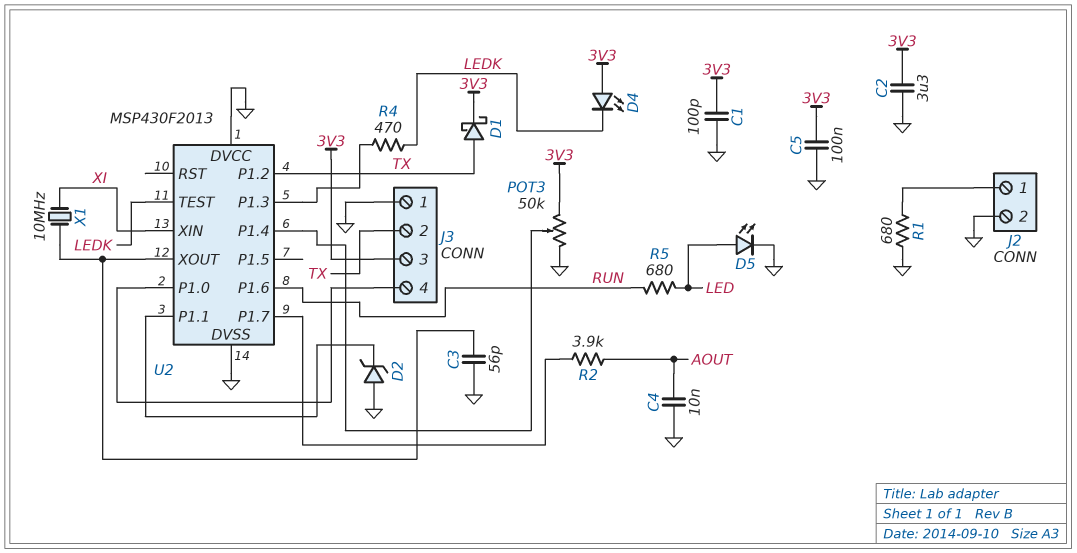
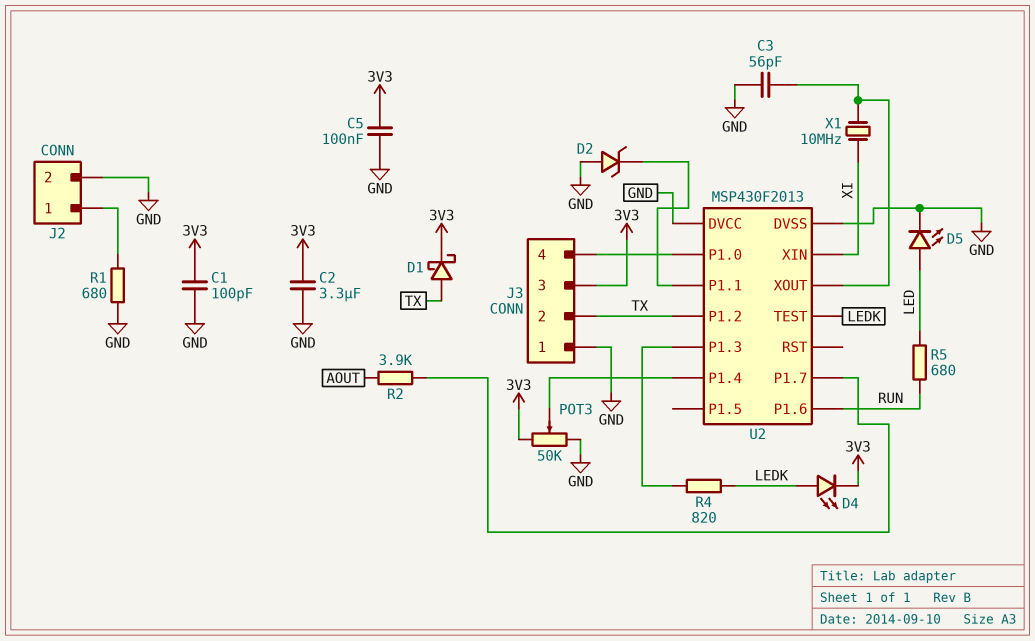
C4: 10nF (AOUT, GND) -> none
D4: LED (A 3V3, K LEDK) -> LED (A LEDK, K 3V3)
R4: 470 (LEDK, U2/P1.3) -> 820 (LEDK, U2/P1.3)

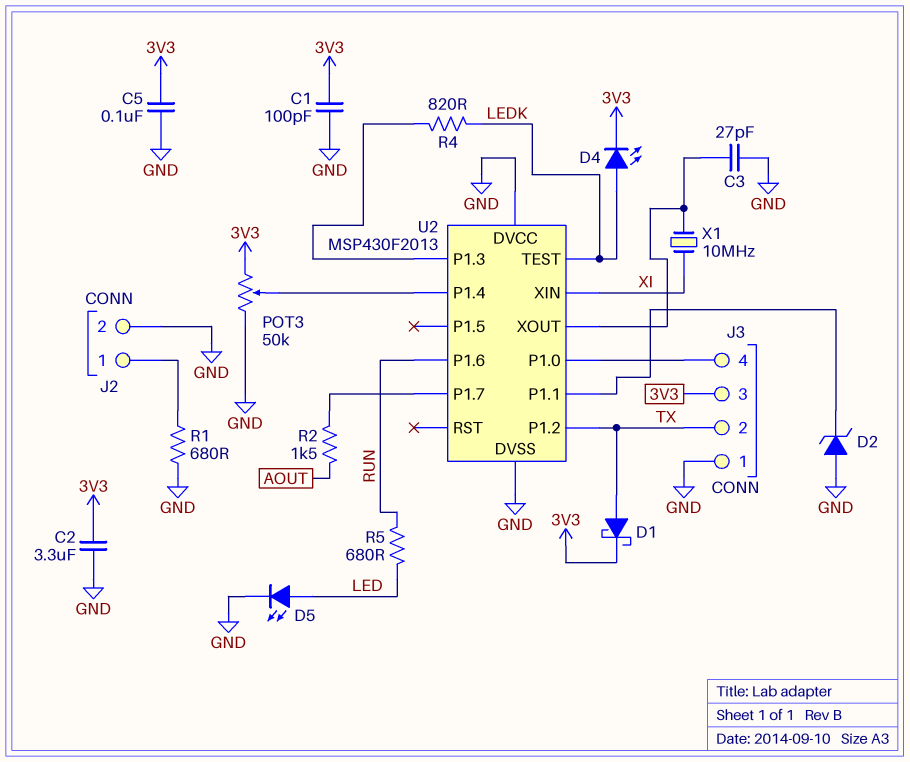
C3: 56pF (GND, U2/XOUT) -> 27pF (GND, U2/XOUT)
R2: 3.9k (AOUT, U2/P1.7) -> 1.5k (AOUT, U2/P1.7)

